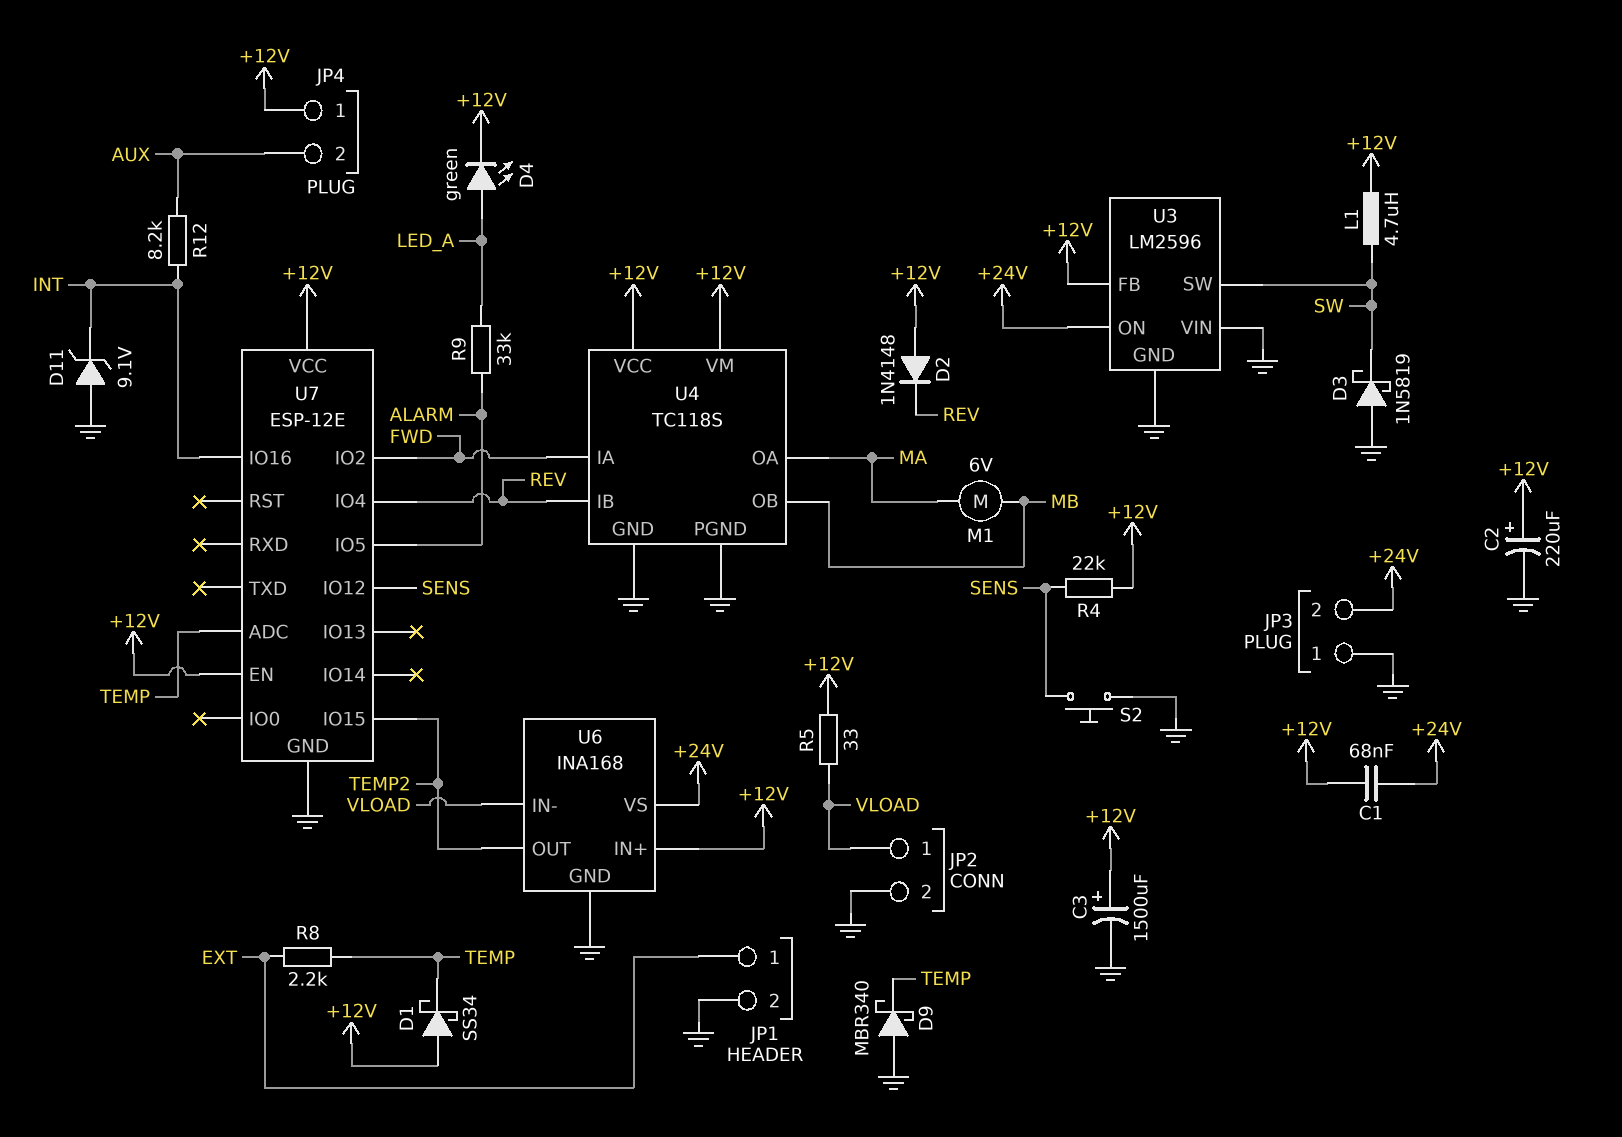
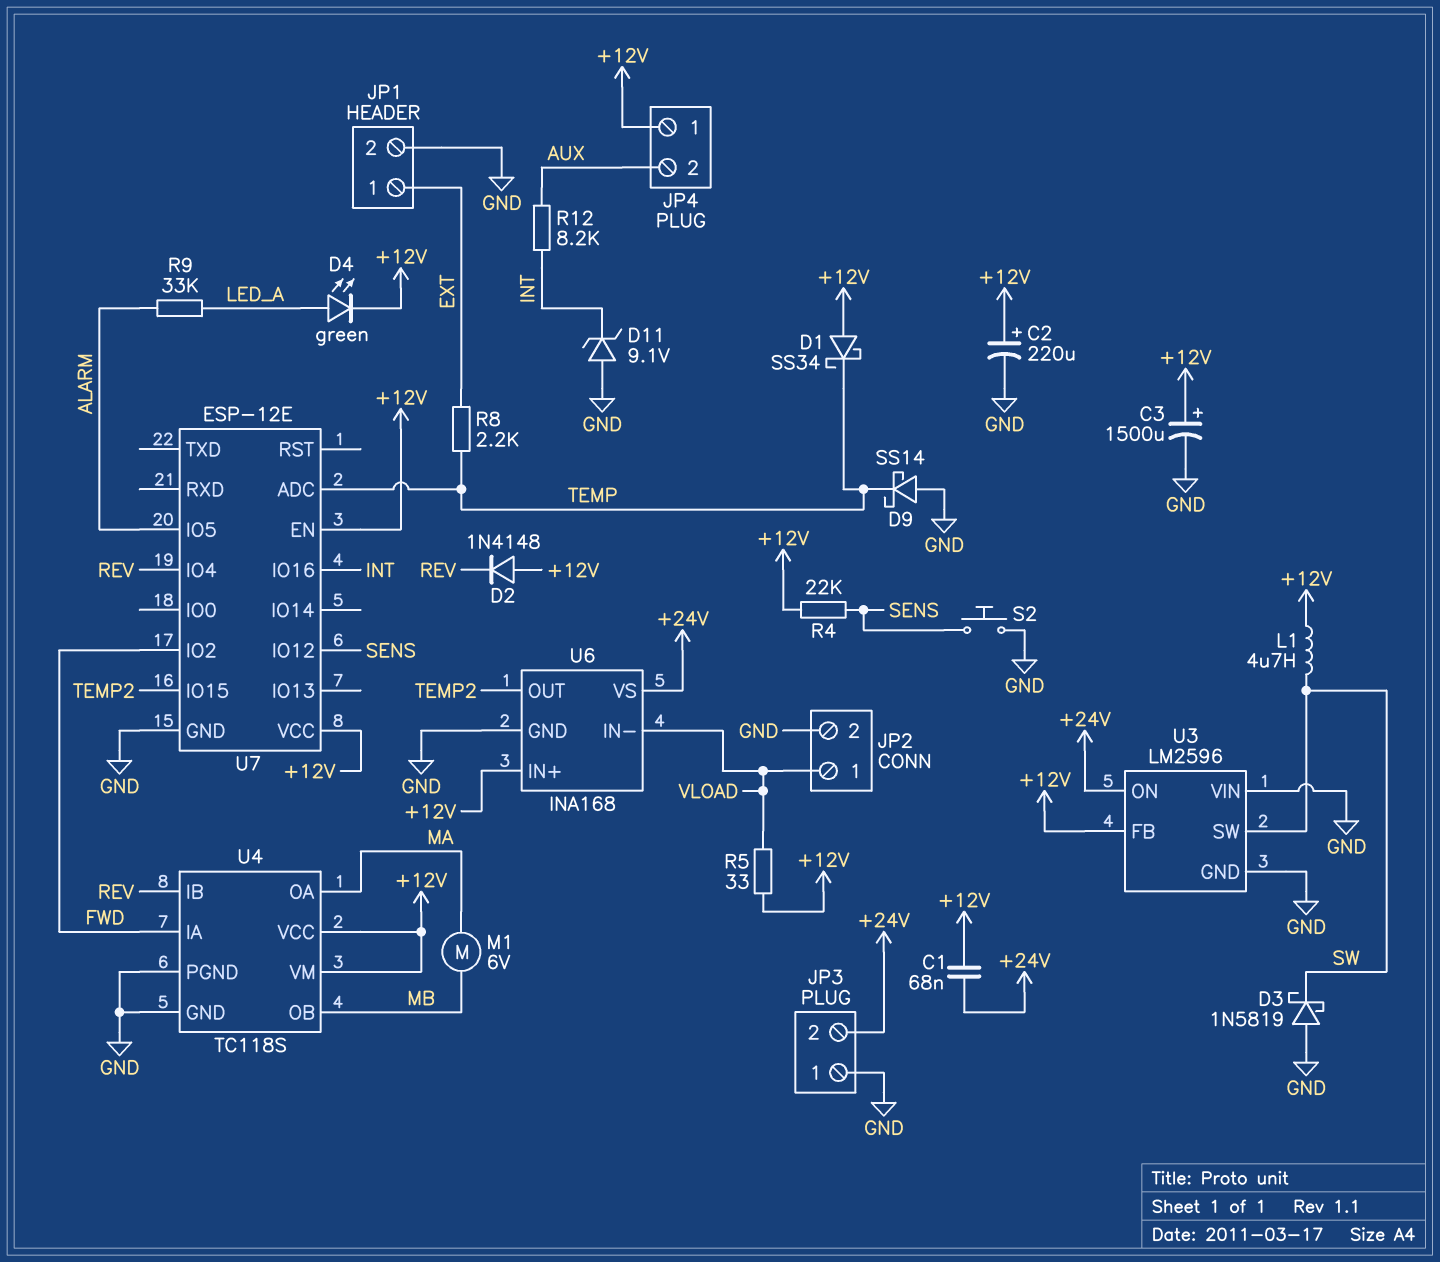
D9: schottky MBR340 (A GND, K TEMP) -> schottky SS14 (A GND, K TEMP)

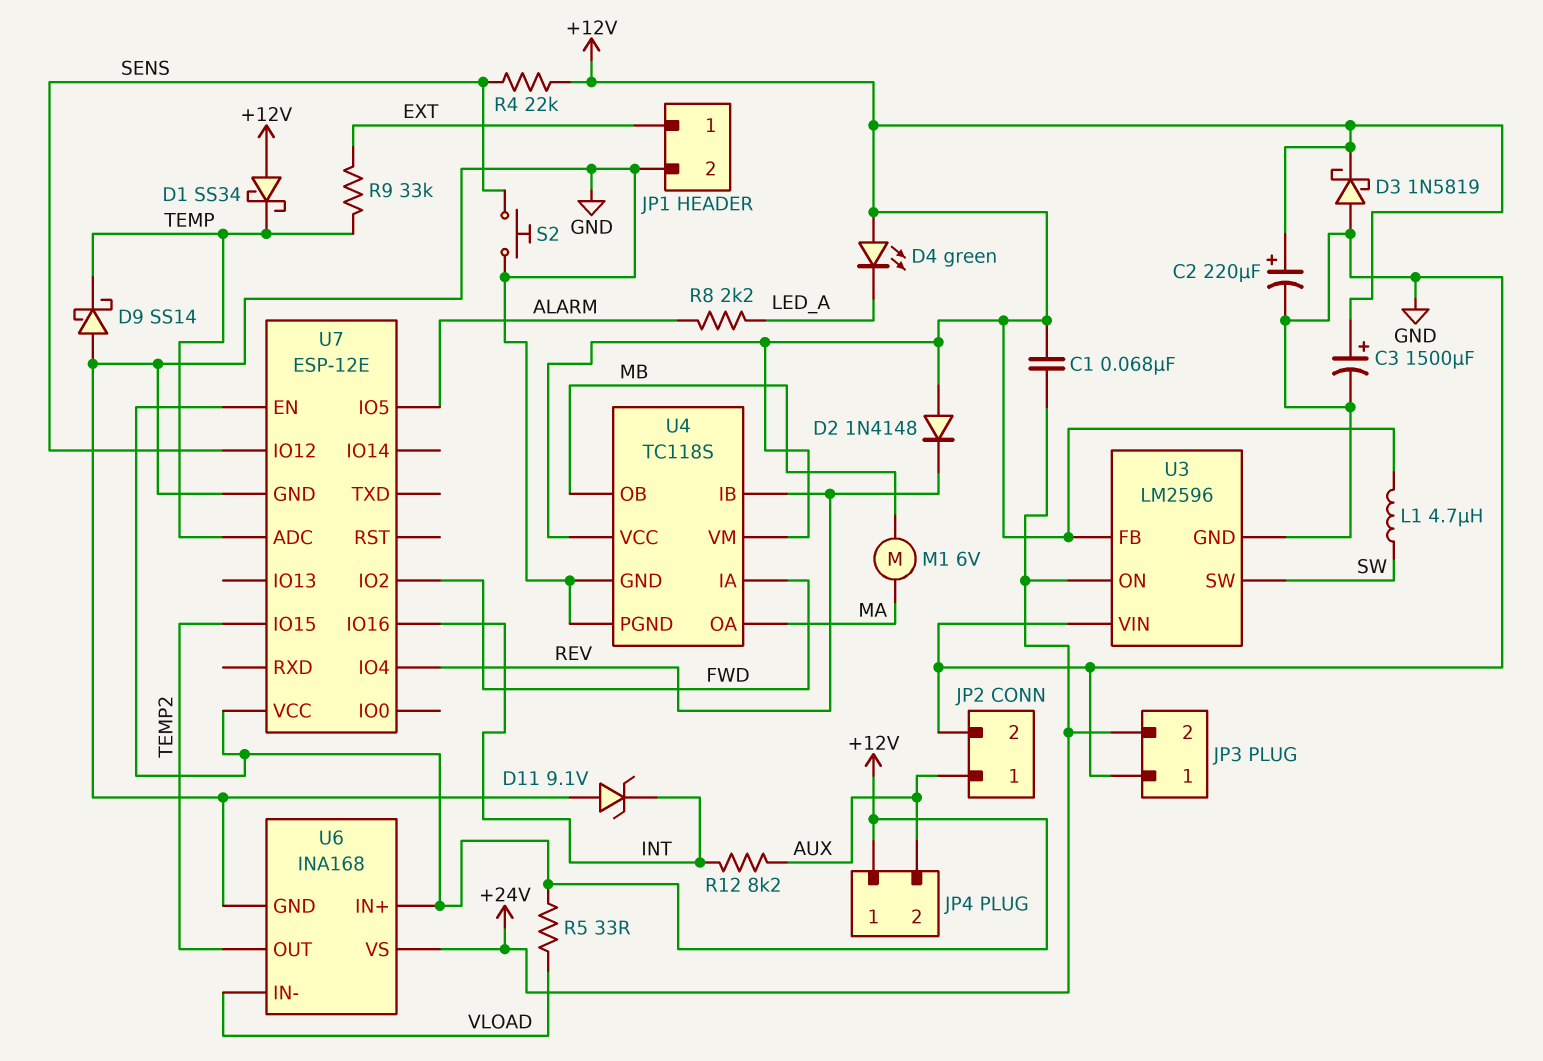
D3: schottky 1N5819 (A GND, K SW) -> schottky 1N5819 (A GND, K +12V)
D4: LED green (A LED_A, K +12V) -> LED green (A +12V, K LED_A)
JP2 pin 1: VLOAD -> AUX
R8: 2.2k (EXT, TEMP) -> 2.2k (ALARM, LED_A)
R9: 33k (ALARM, LED_A) -> 33k (EXT, TEMP)

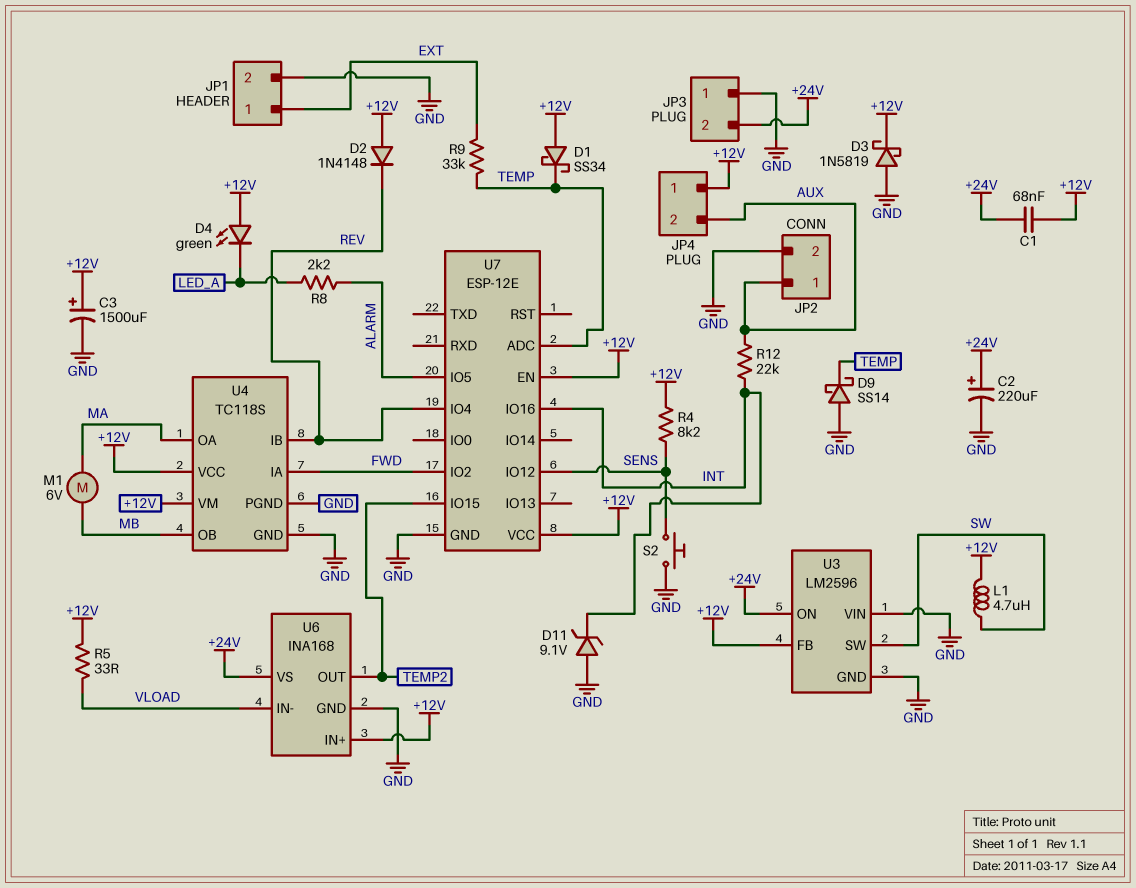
C2: 220uF (plus +12V, minus GND) -> 220uF (plus +24V, minus GND)
R4: 22k (+12V, SENS) -> 8.2k (+12V, SENS)
R12: 8.2k (AUX, INT) -> 22k (AUX, INT)

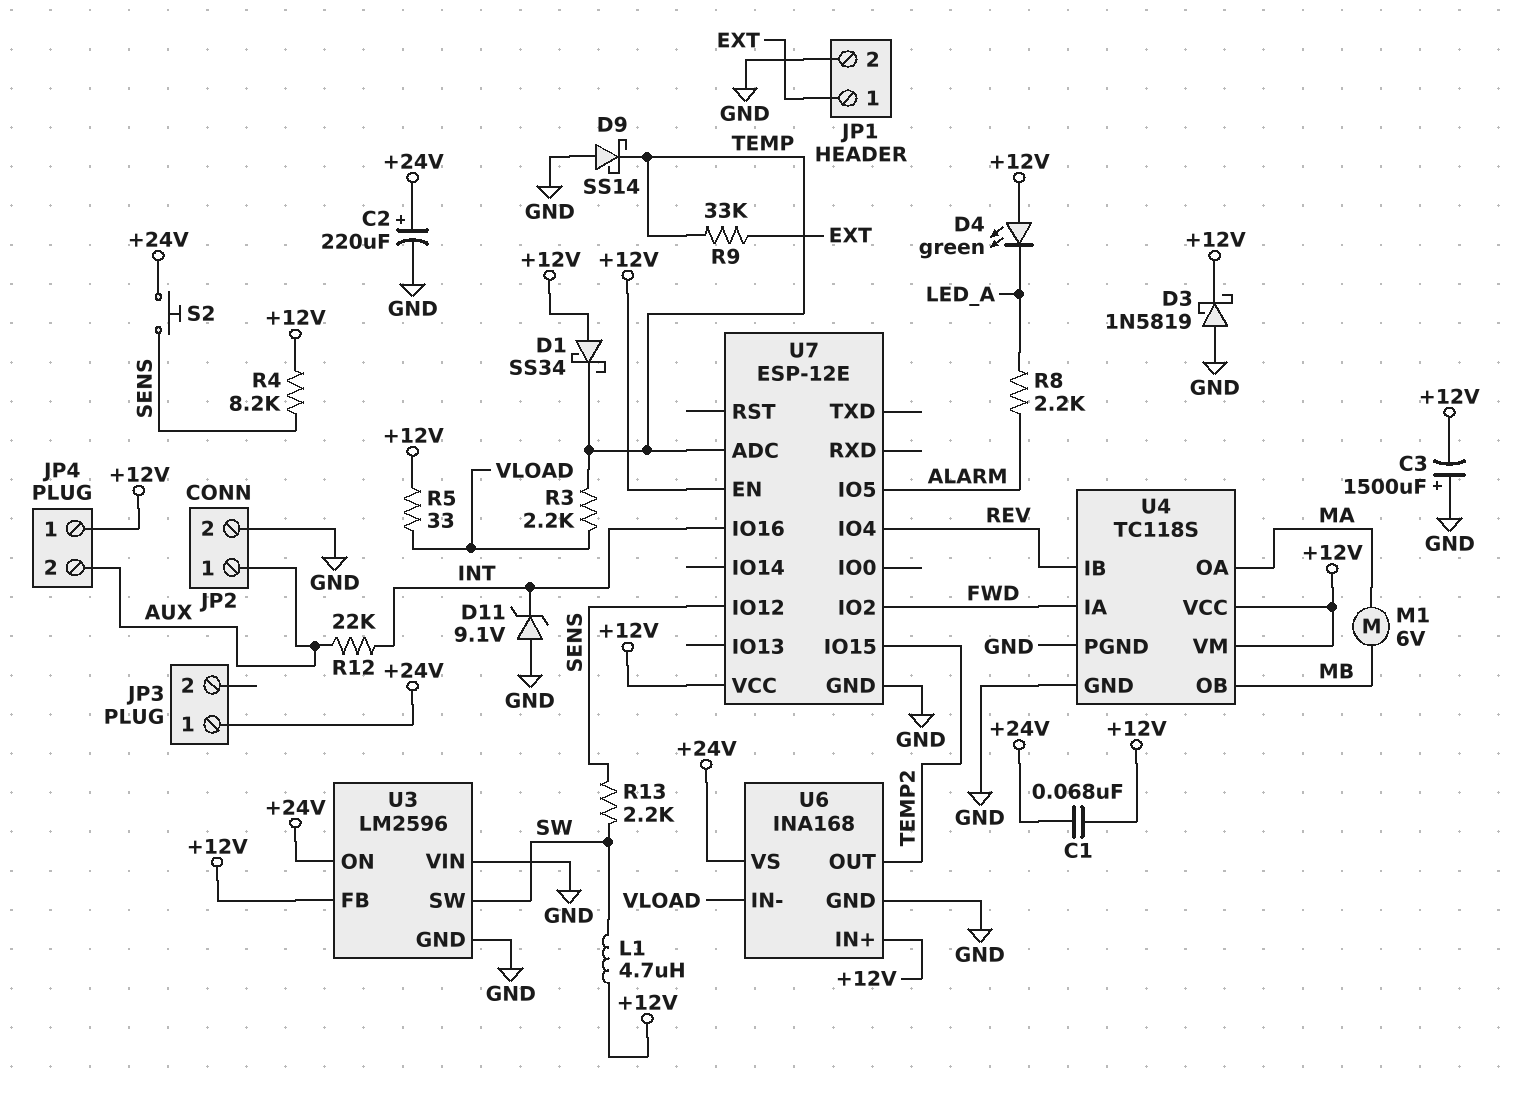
C3: 1500uF (plus +12V, minus GND) -> 1500uF (plus GND, minus +12V)
D2: diode 1N4148 (A +12V, K REV) -> none
JP3 pin 1: GND -> +24V
JP3 pin 2: +24V -> none
R3: none -> 2.2k (TEMP, VLOAD)
R13: none -> 2.2k (SENS, SW)
S2: button (GND, SENS) -> button (+24V, SENS)

